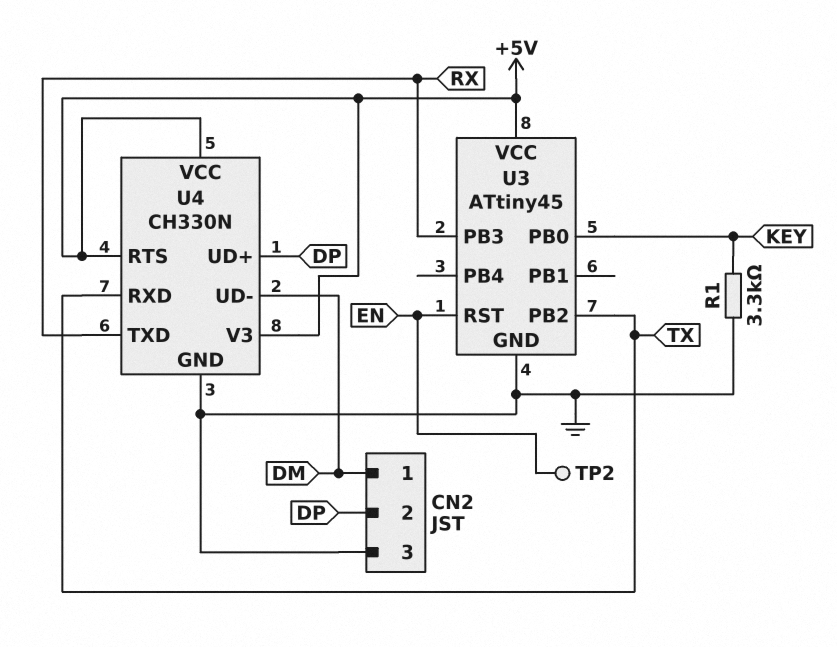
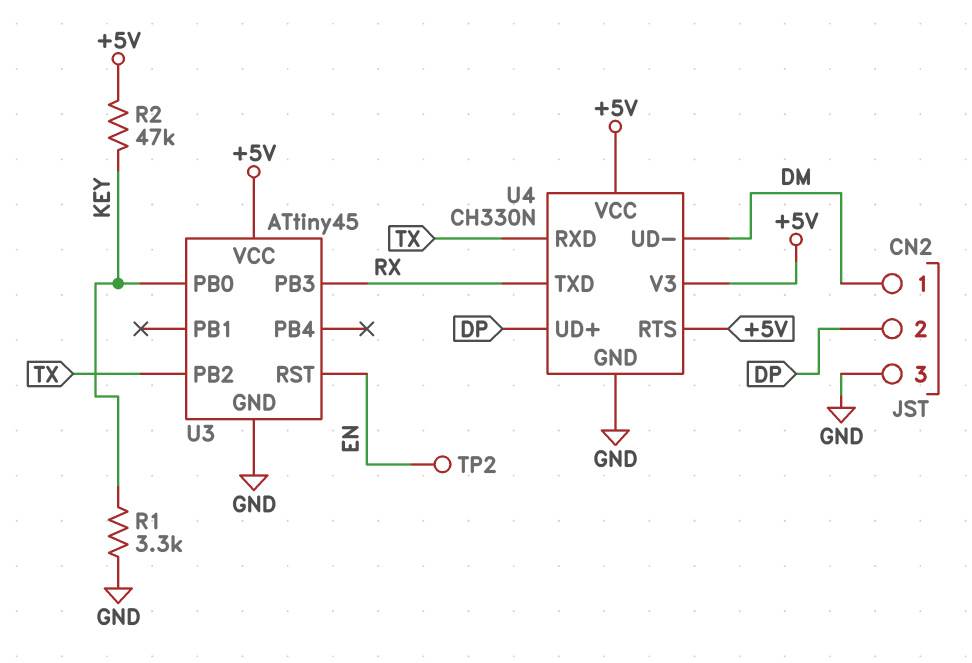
R2: none -> 47k (+5V, KEY)

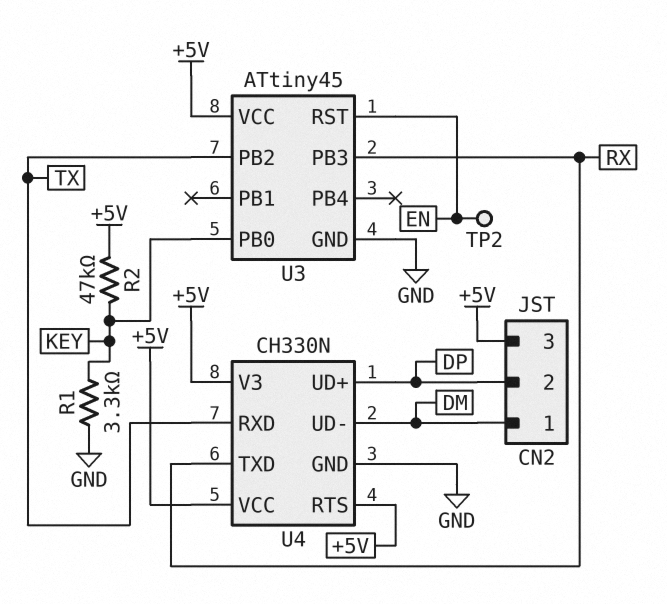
CN2 pin 3: GND -> +5V

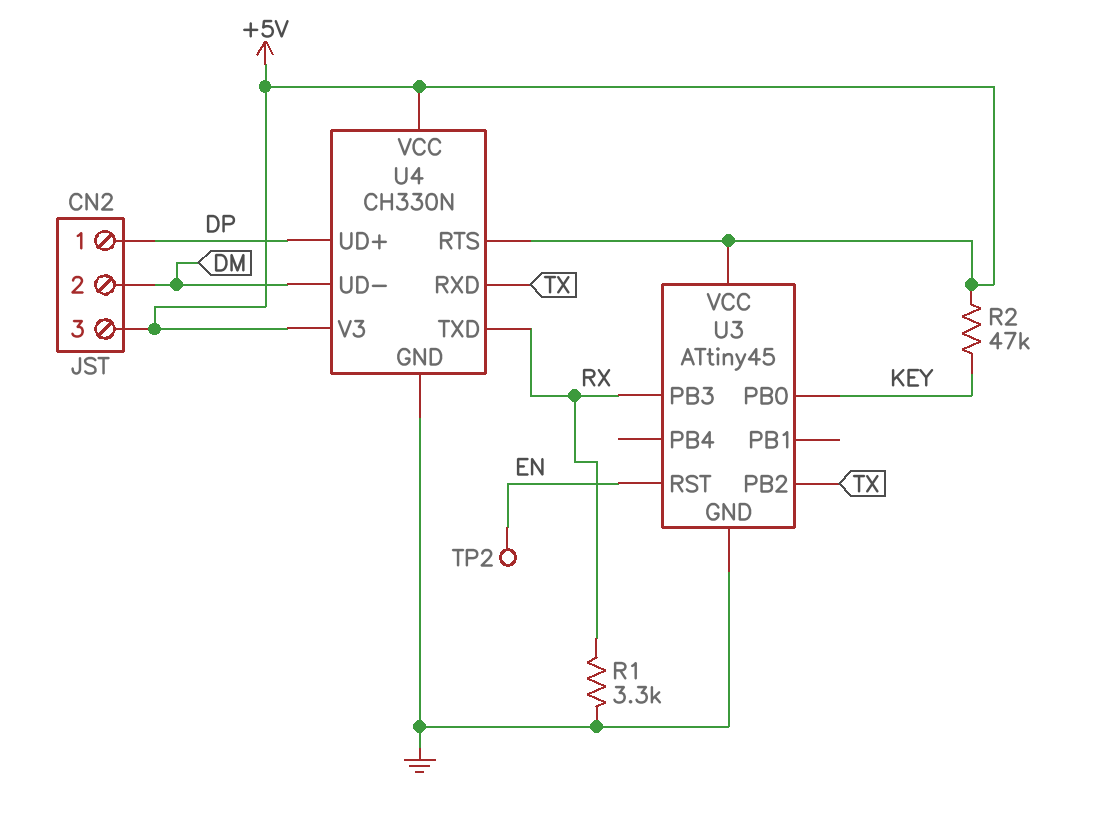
CN2 pin 1: DM -> DP
CN2 pin 2: DP -> DM
R1: 3.3k (GND, KEY) -> 3.3k (GND, RX)

